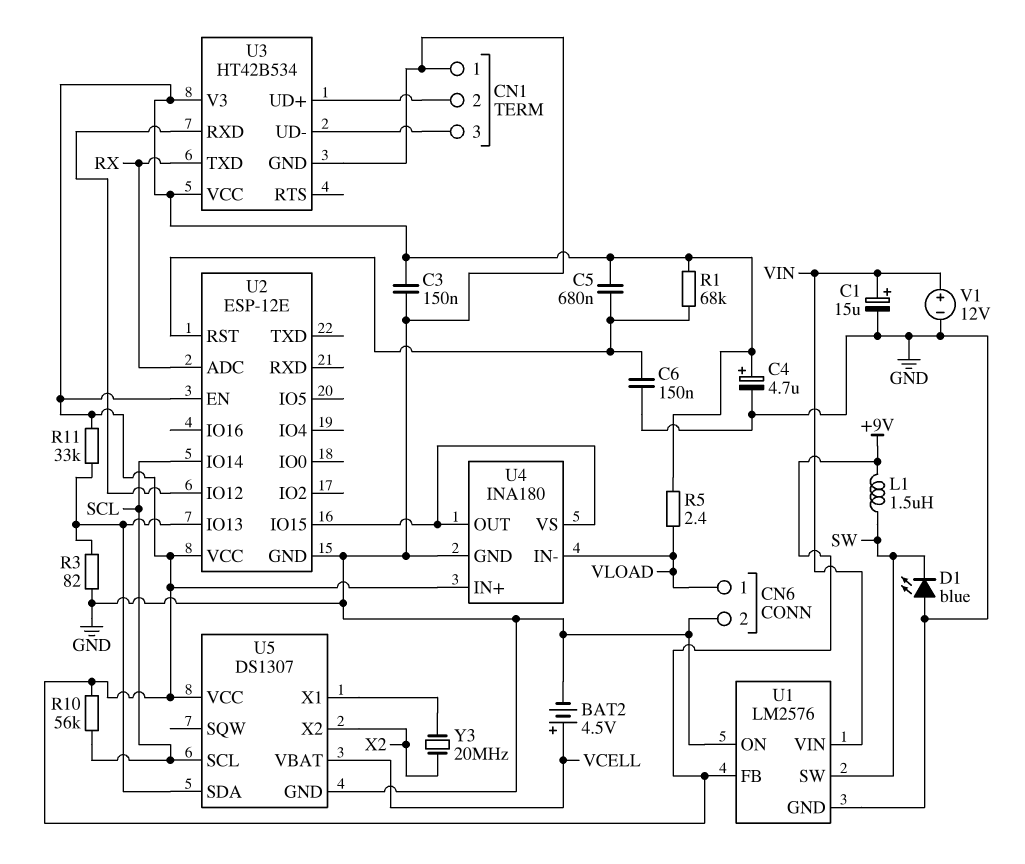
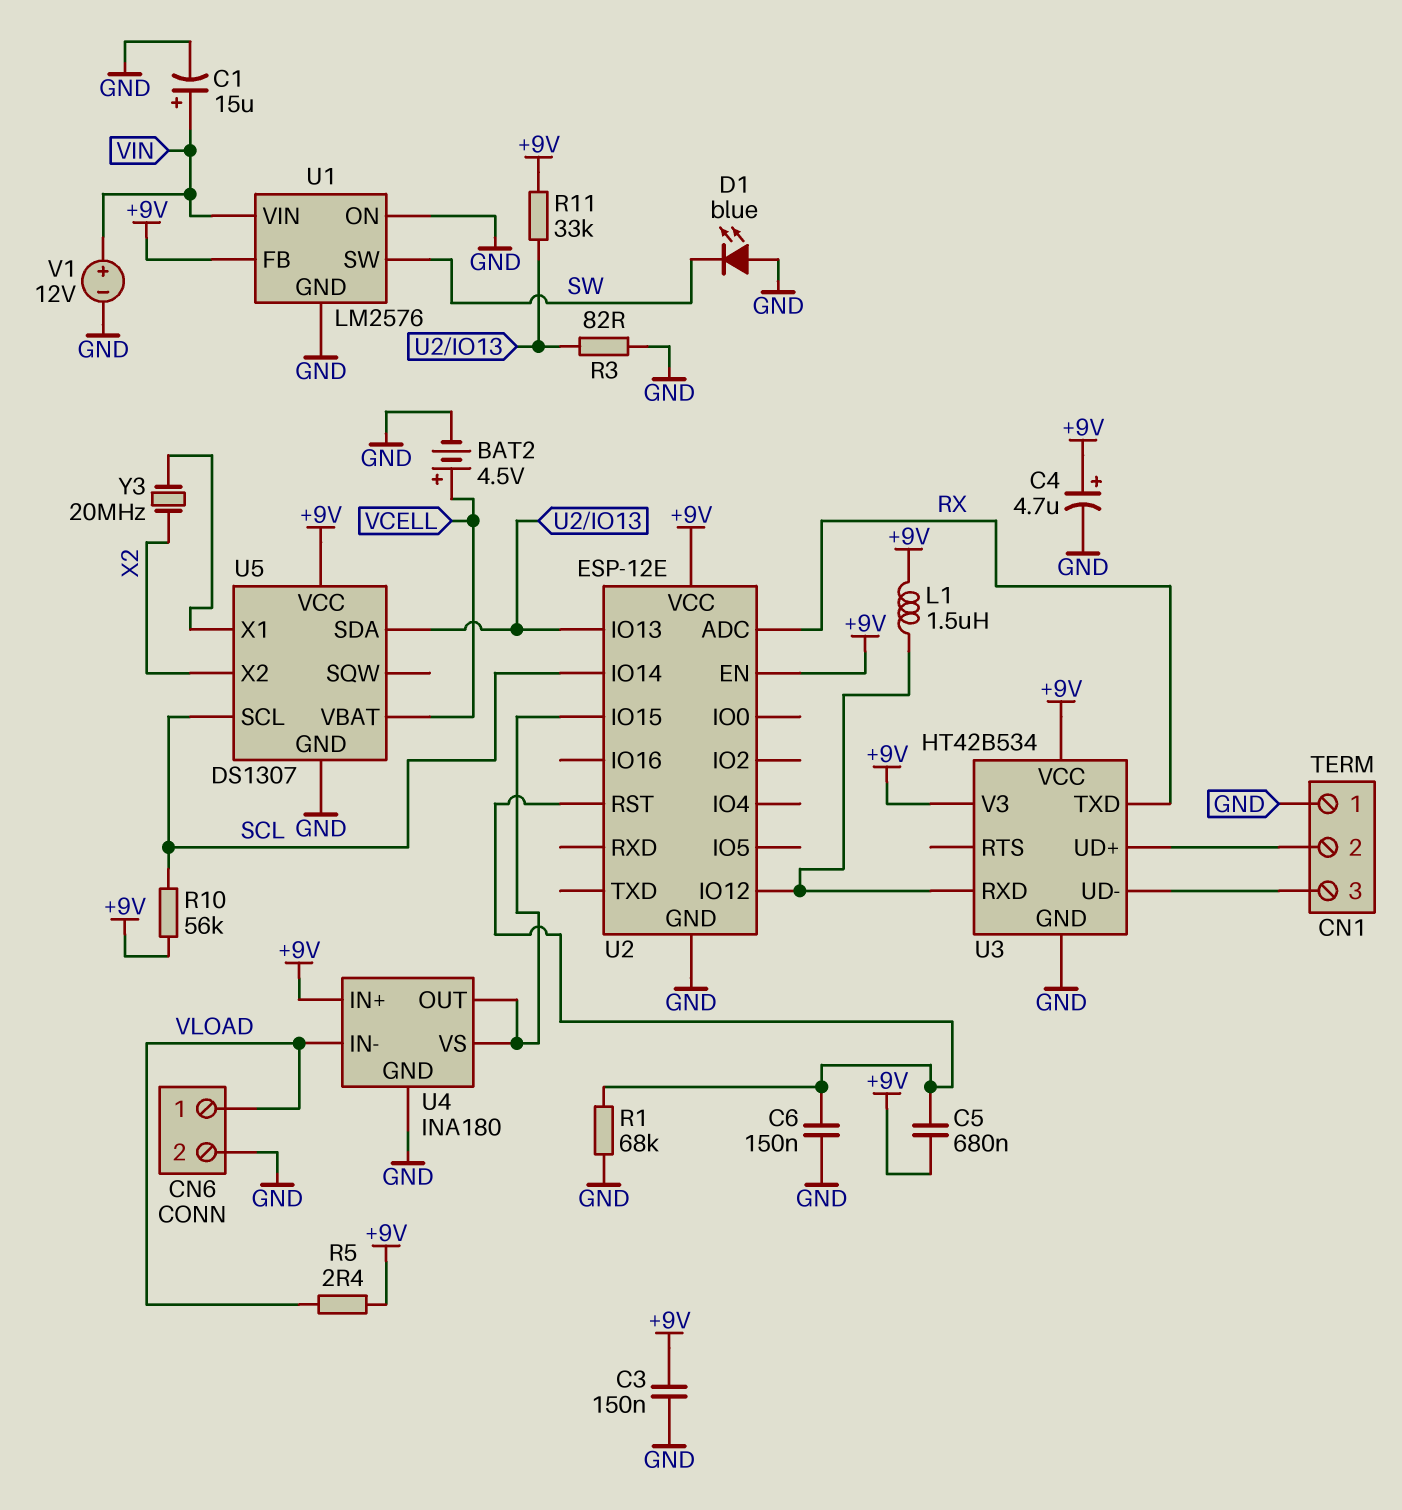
L1: 1.5uH (+9V, SW) -> 1.5uH (+9V, U2/IO12)
R1: 68k (+9V, U2/RST) -> 68k (GND, U2/RST)

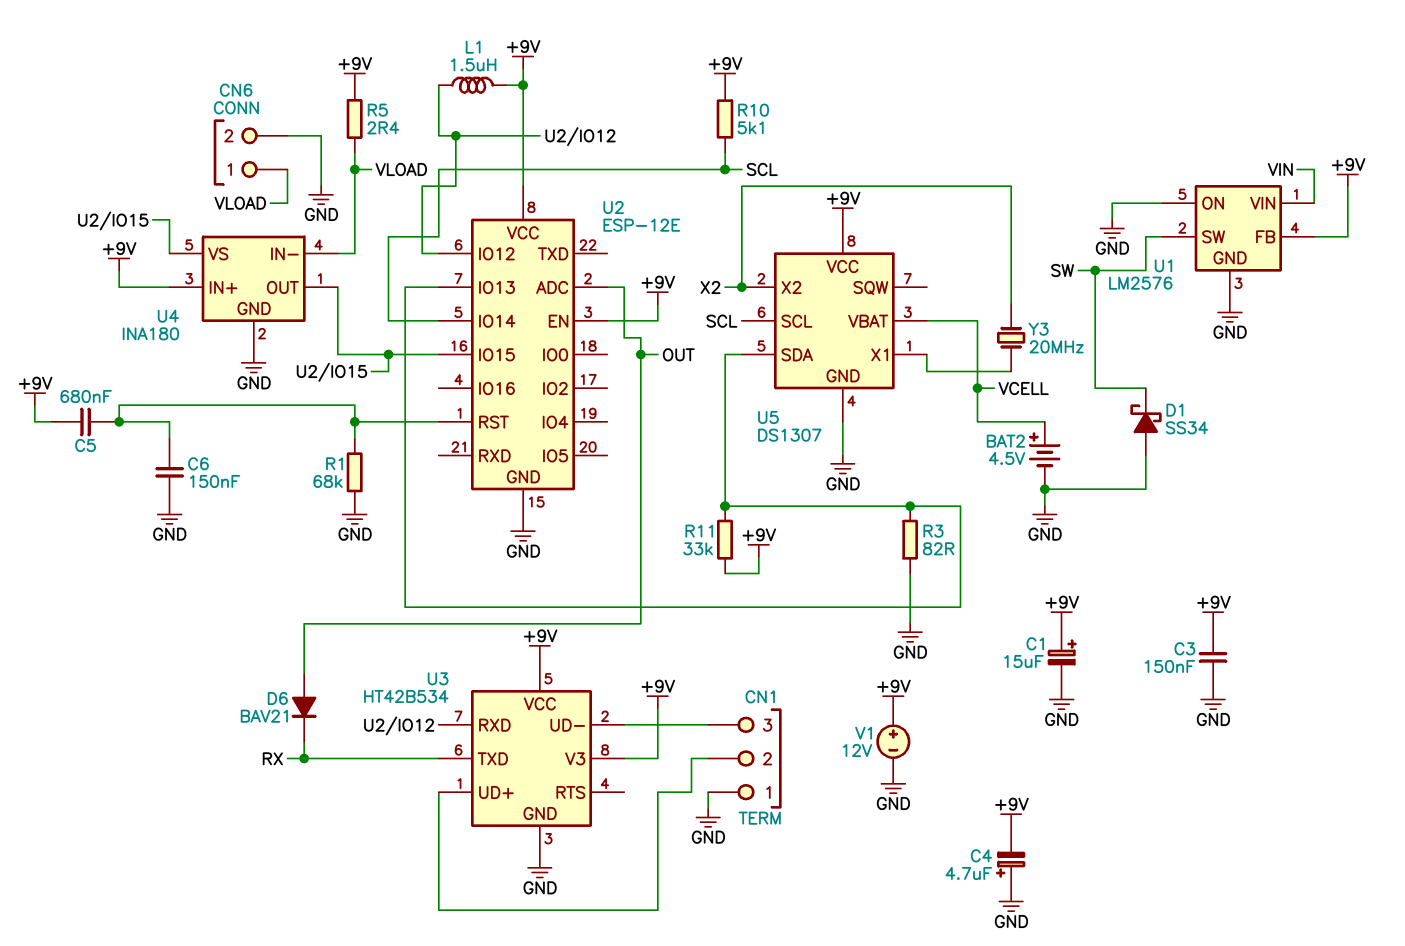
C1: 15uF (plus VIN, minus GND) -> 15uF (plus +9V, minus GND)
C4: 4.7uF (plus +9V, minus GND) -> 4.7uF (plus GND, minus +9V)
D1: LED blue (A GND, K SW) -> schottky SS34 (A GND, K SW)
D6: none -> diode BAV21 (A OUT, K RX)
R10: 56k (+9V, SCL) -> 5.1k (+9V, SCL)
U2 pin ADC: RX -> OUT
V1: 12V (plus VIN, minus GND) -> 12V (plus +9V, minus GND)

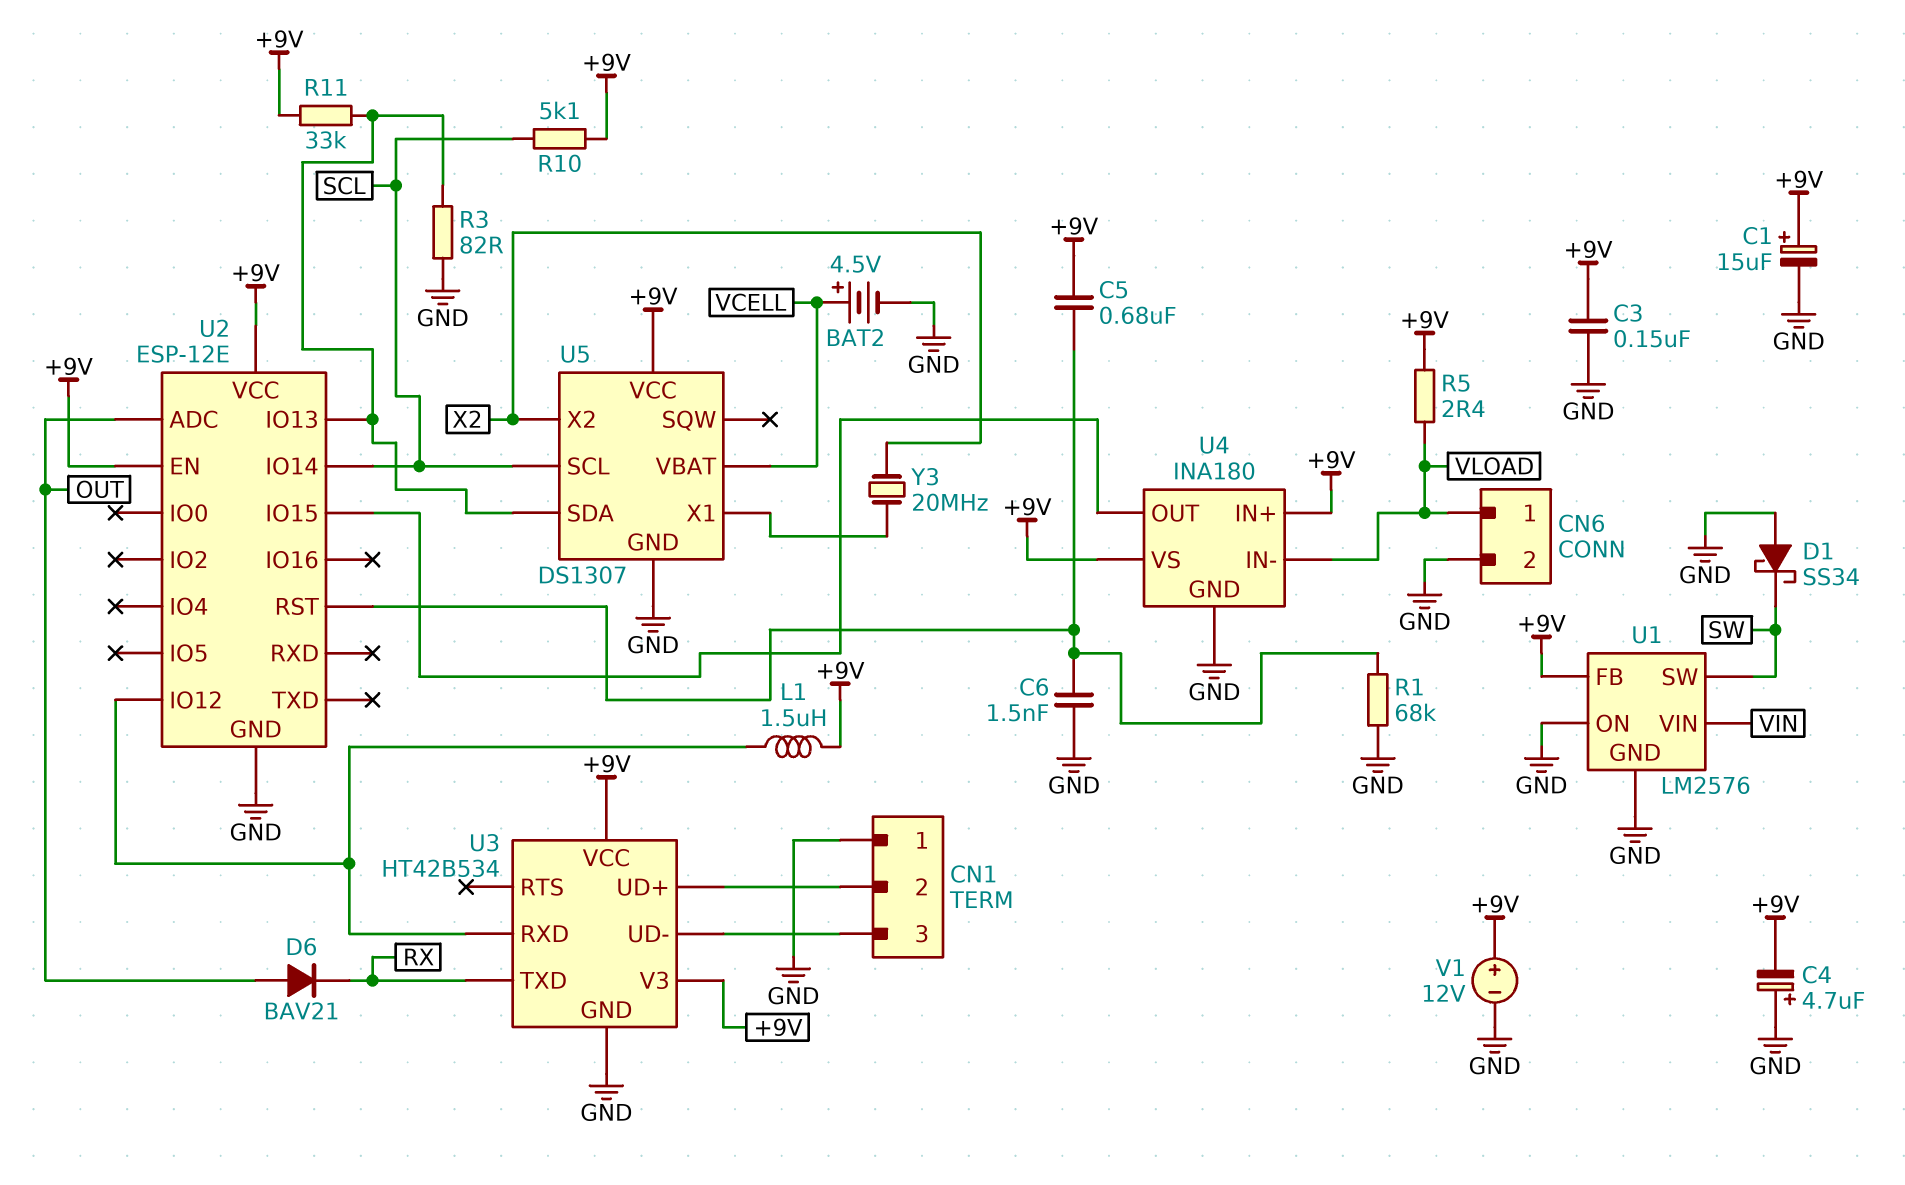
C6: 150nF (GND, U2/RST) -> 1.5nF (GND, U2/RST)
U4 pin VS: U2/IO15 -> +9V

